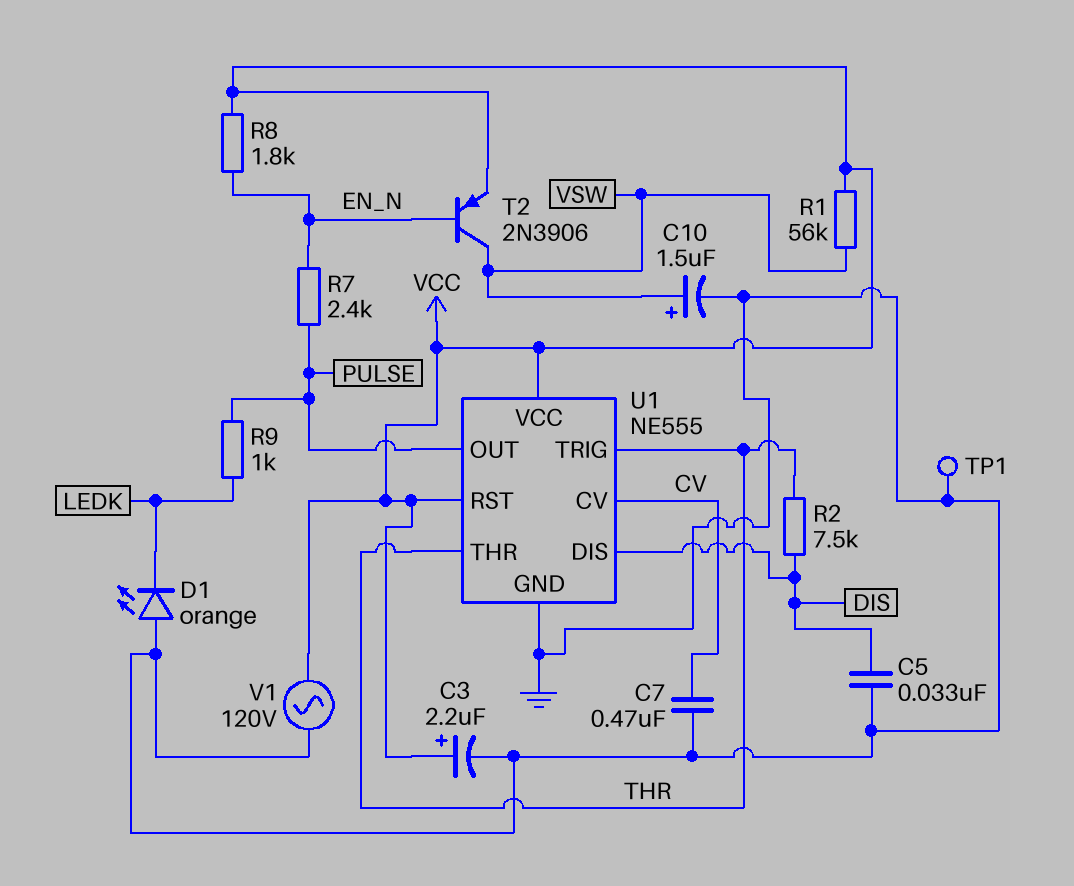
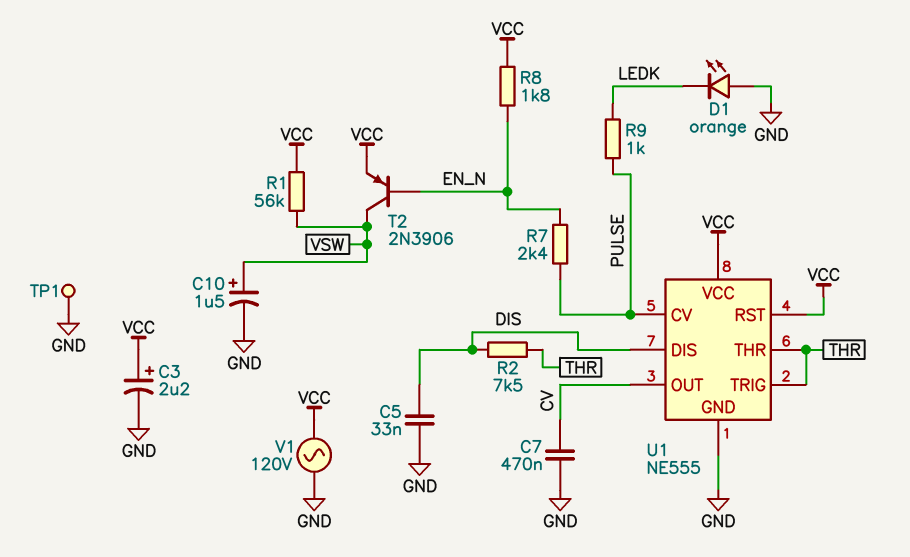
U1 pin CV: CV -> PULSE
U1 pin OUT: PULSE -> CV

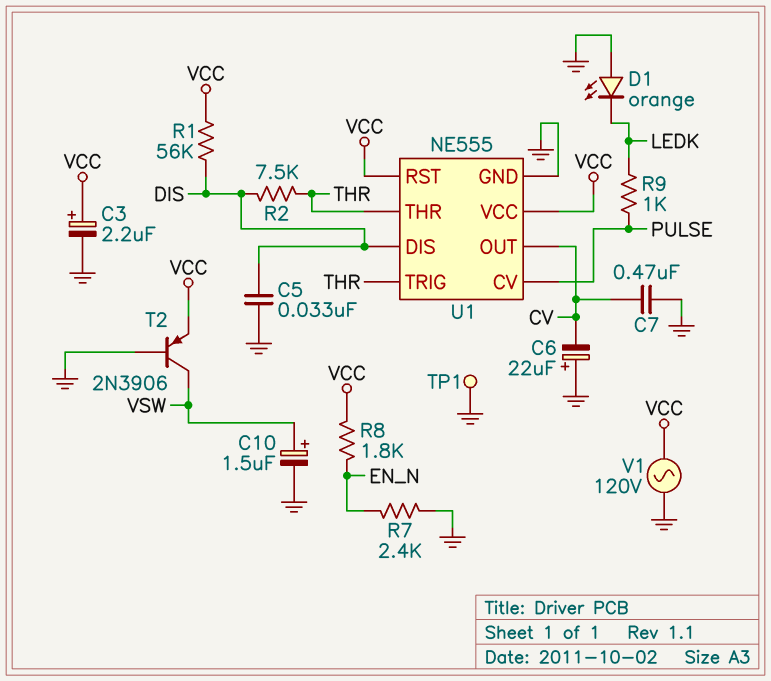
C6: none -> 22uF (plus GND, minus CV)
R1: 56k (VCC, VSW) -> 56k (DIS, VCC)
R7: 2.4k (EN_N, PULSE) -> 2.4k (EN_N, GND)
T2: PNP 2N3906 (B EN_N, C VSW, E VCC) -> PNP 2N3906 (B GND, C VSW, E VCC)

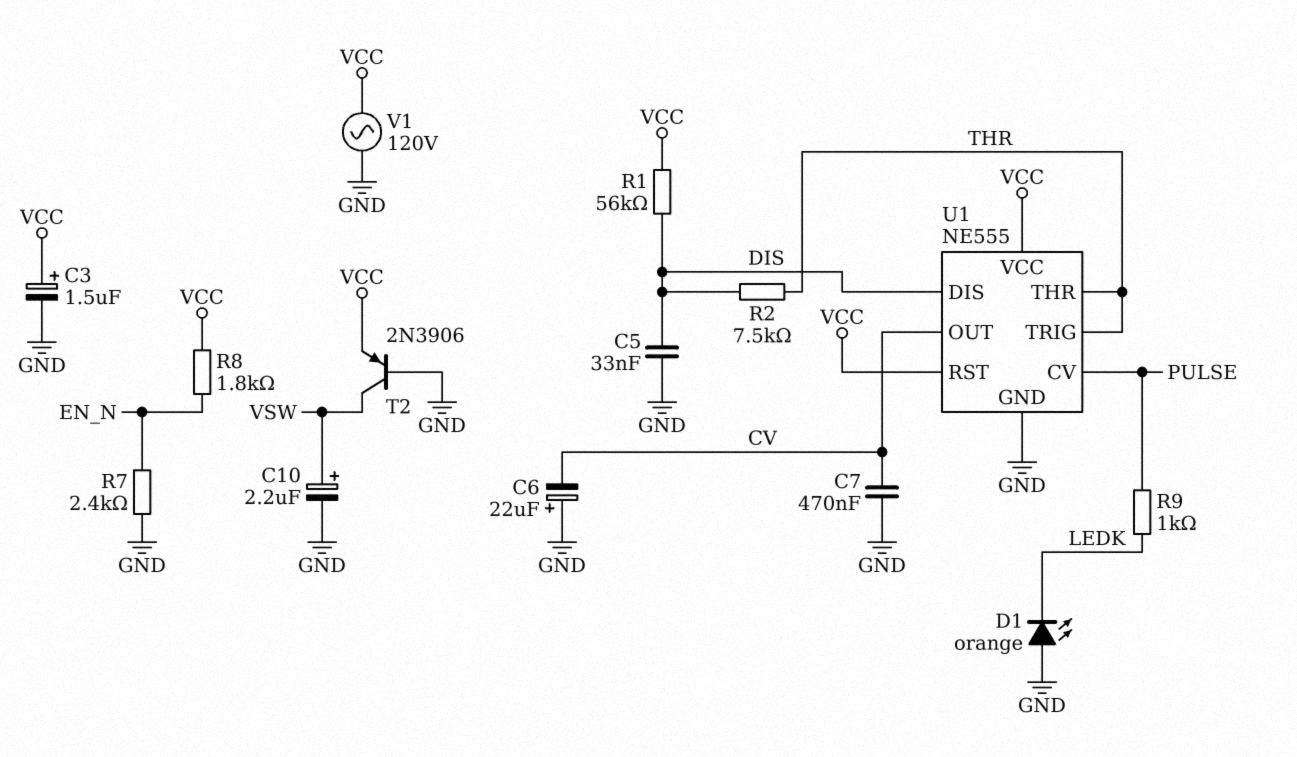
C3: 2.2uF (plus VCC, minus GND) -> 1.5uF (plus VCC, minus GND)
C10: 1.5uF (plus VSW, minus GND) -> 2.2uF (plus VSW, minus GND)
TP1: test point (GND) -> none

